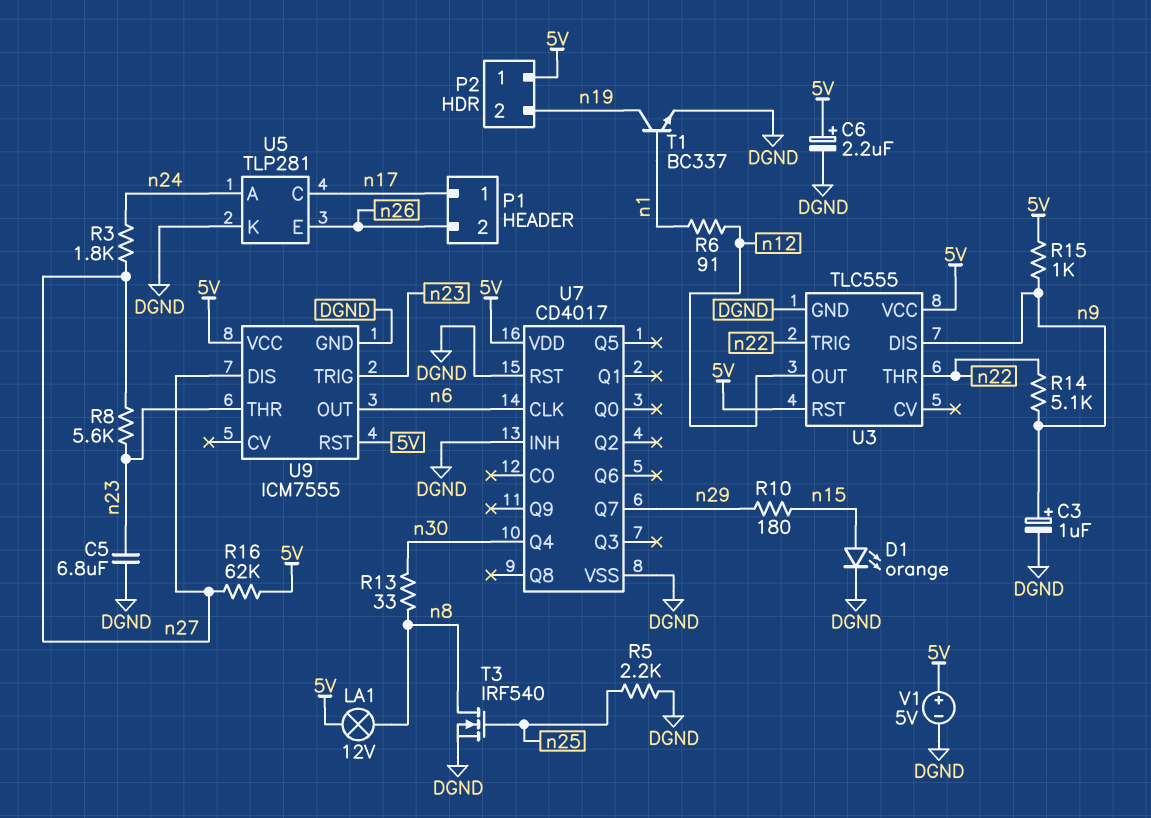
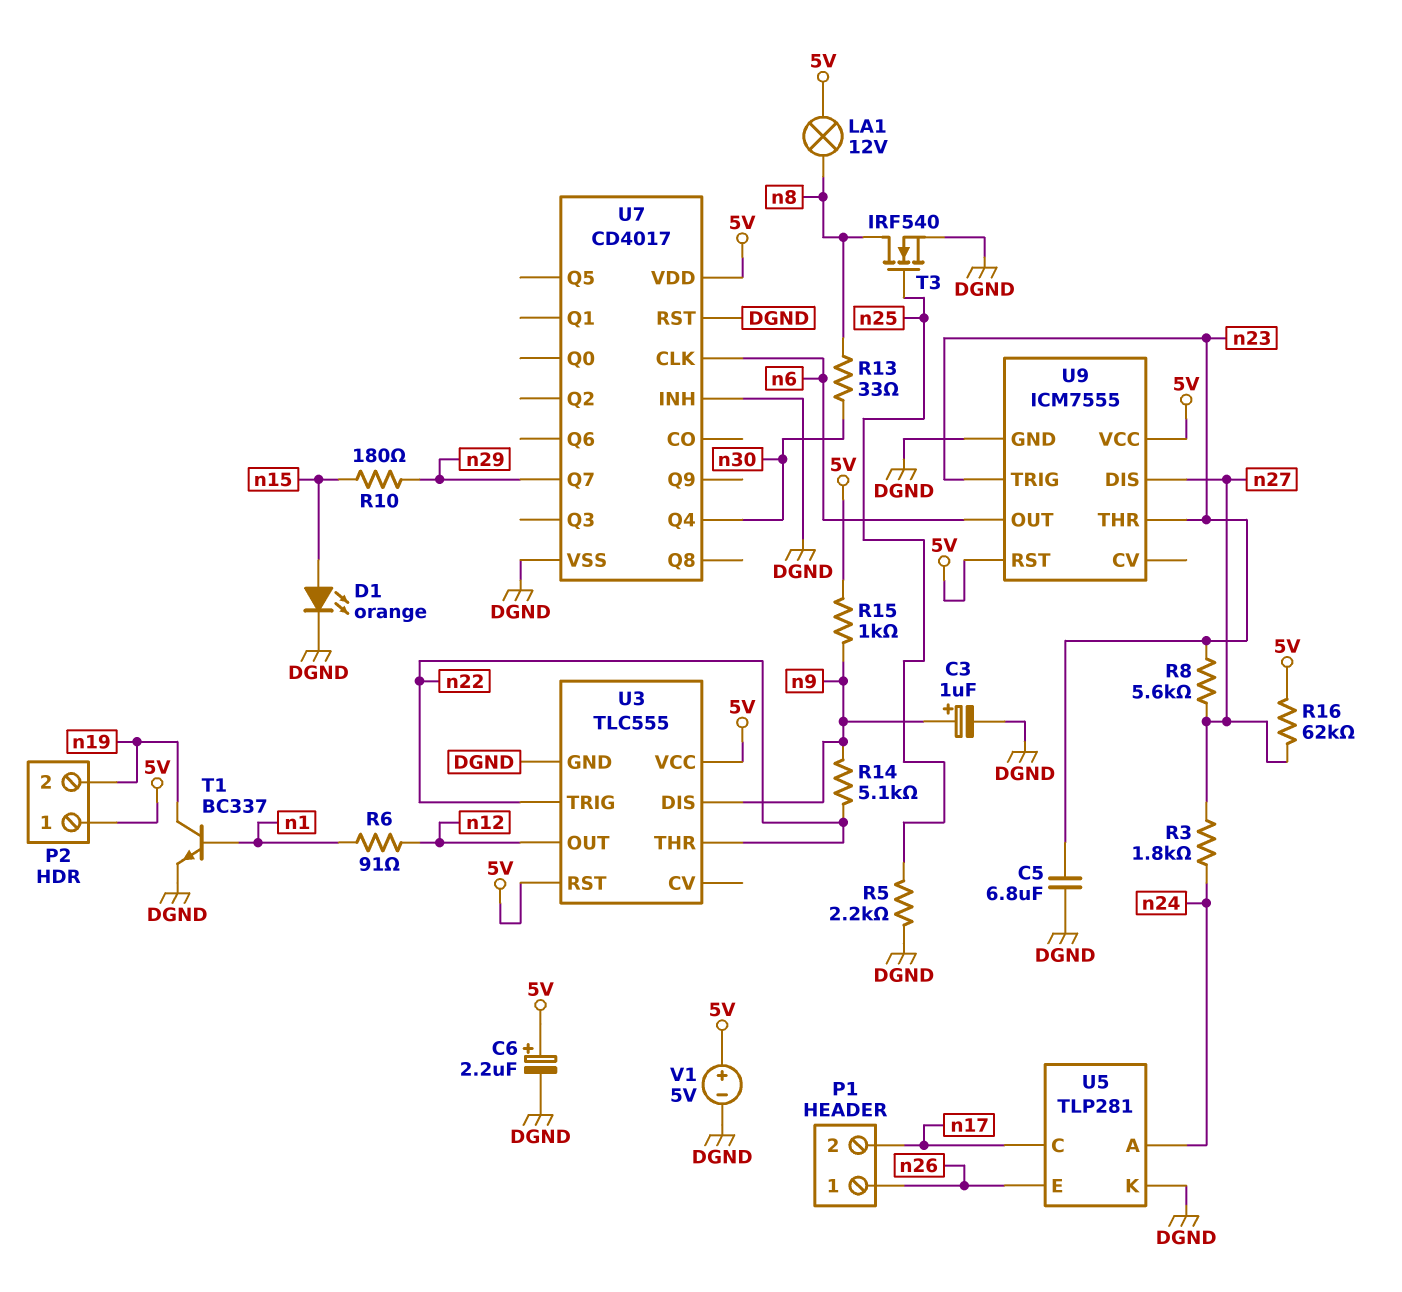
P1 pin 1: n17 -> n26
P1 pin 2: n26 -> n17

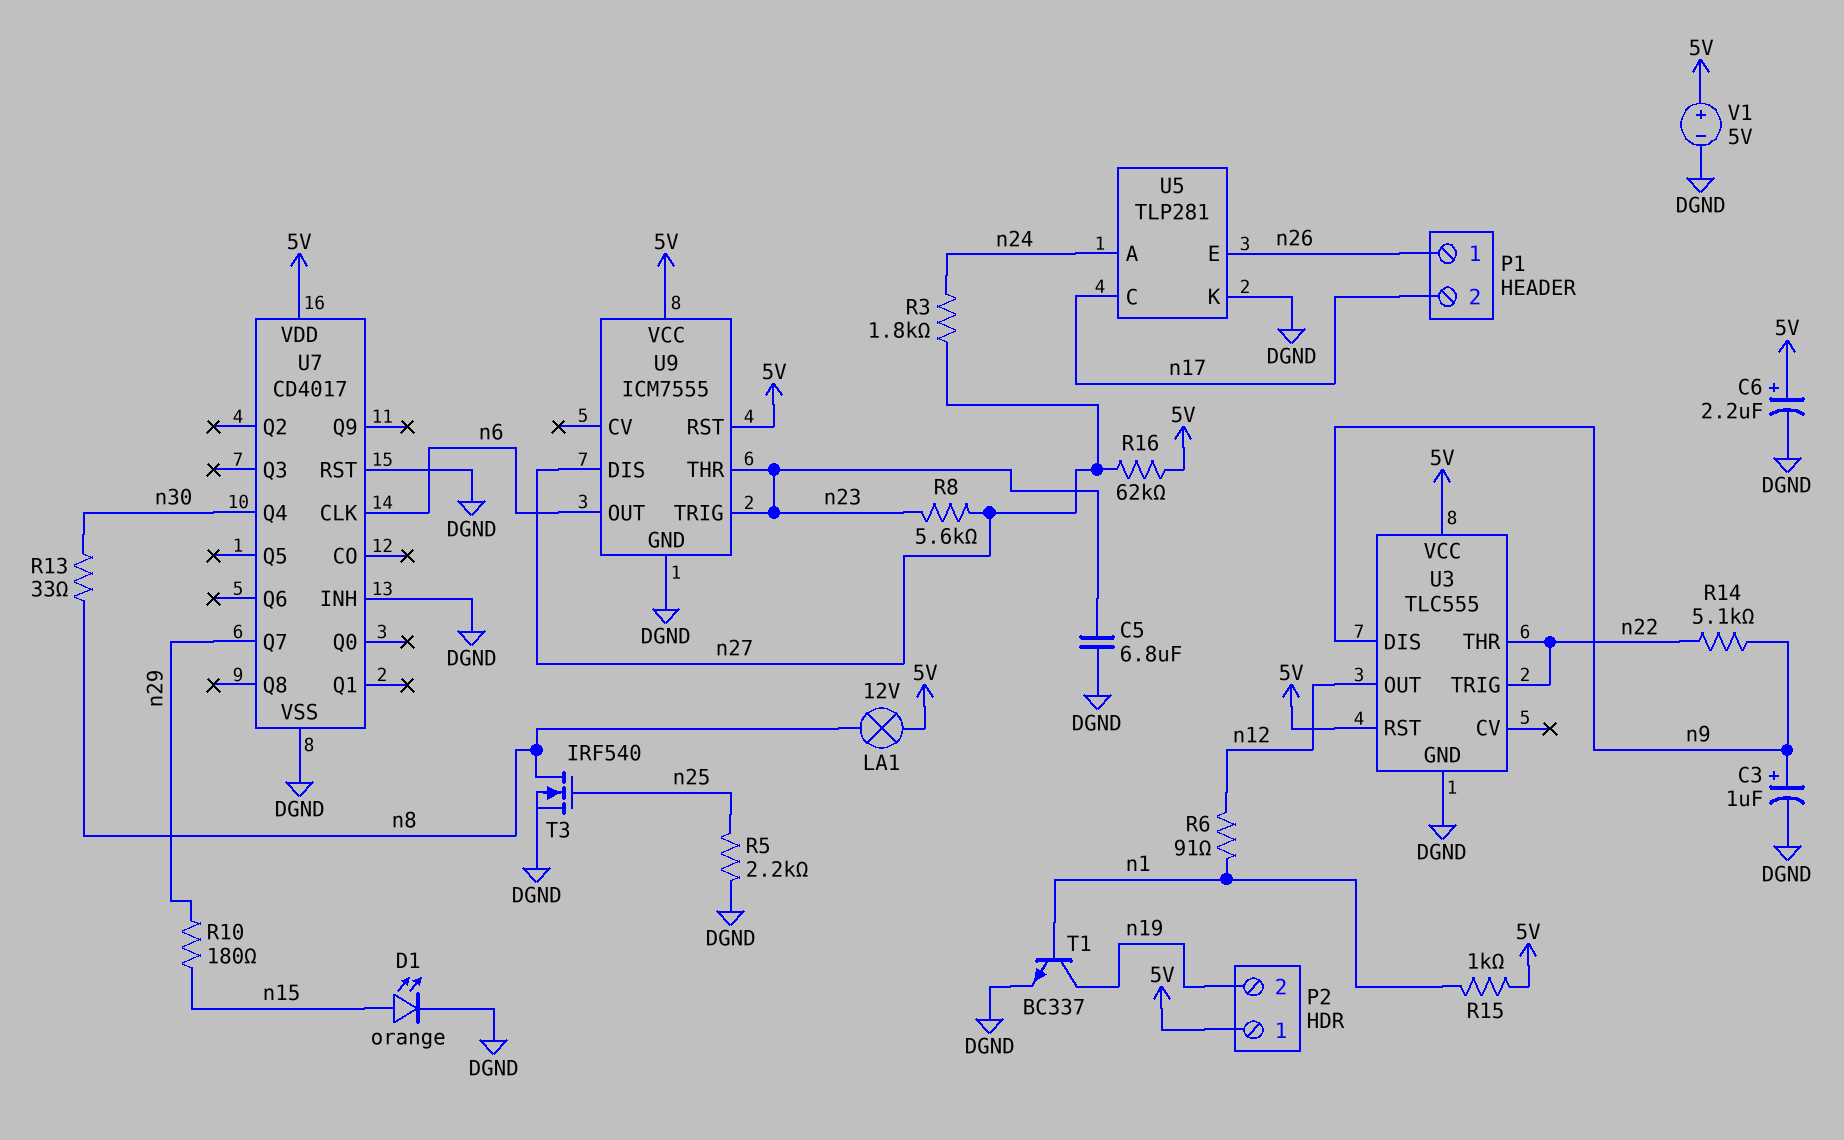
R15: 1k (5V, n9) -> 1k (5V, n1)

